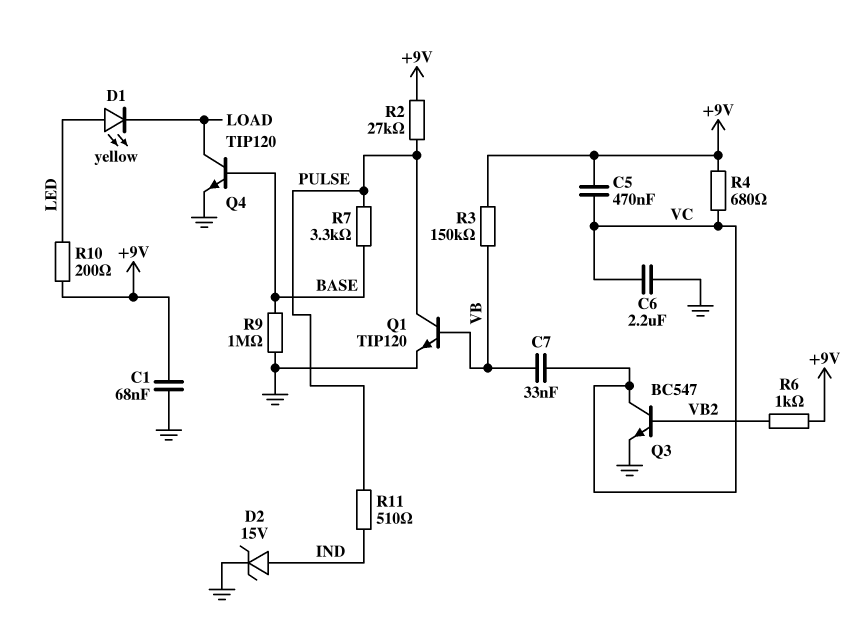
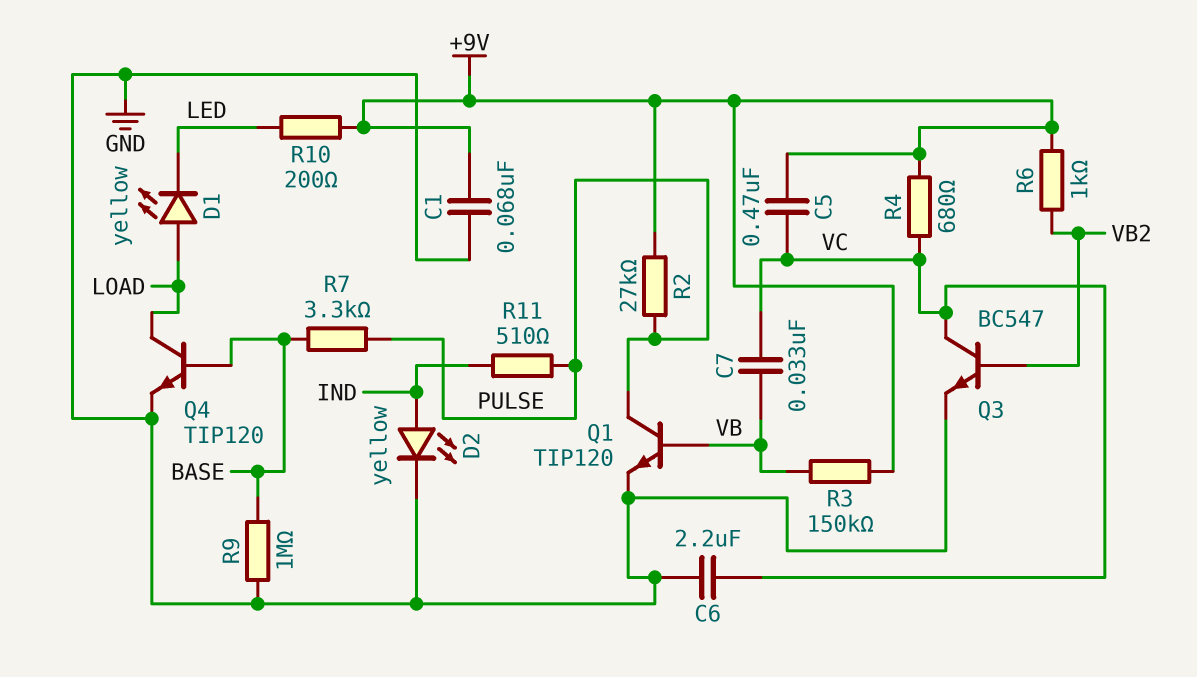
D1: LED yellow (A LED, K LOAD) -> LED yellow (A LOAD, K LED)
D2: zener 15V (A IND, K GND) -> LED yellow (A IND, K GND)

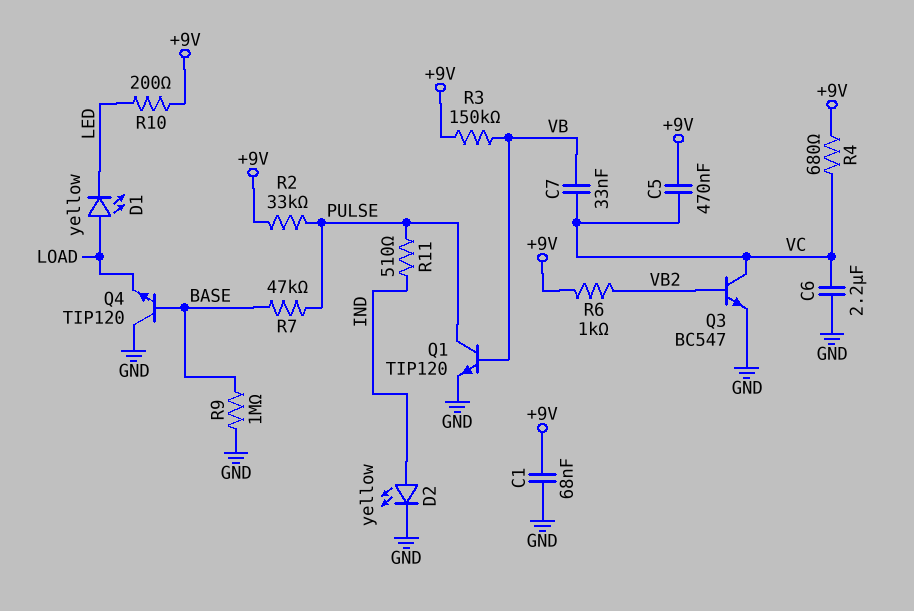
Q4: NPN TIP120 (B BASE, C LOAD, E GND) -> NPN TIP120 (B BASE, C GND, E LOAD)
R2: 27k (+9V, PULSE) -> 33k (+9V, PULSE)
R7: 3.3k (BASE, PULSE) -> 47k (BASE, PULSE)

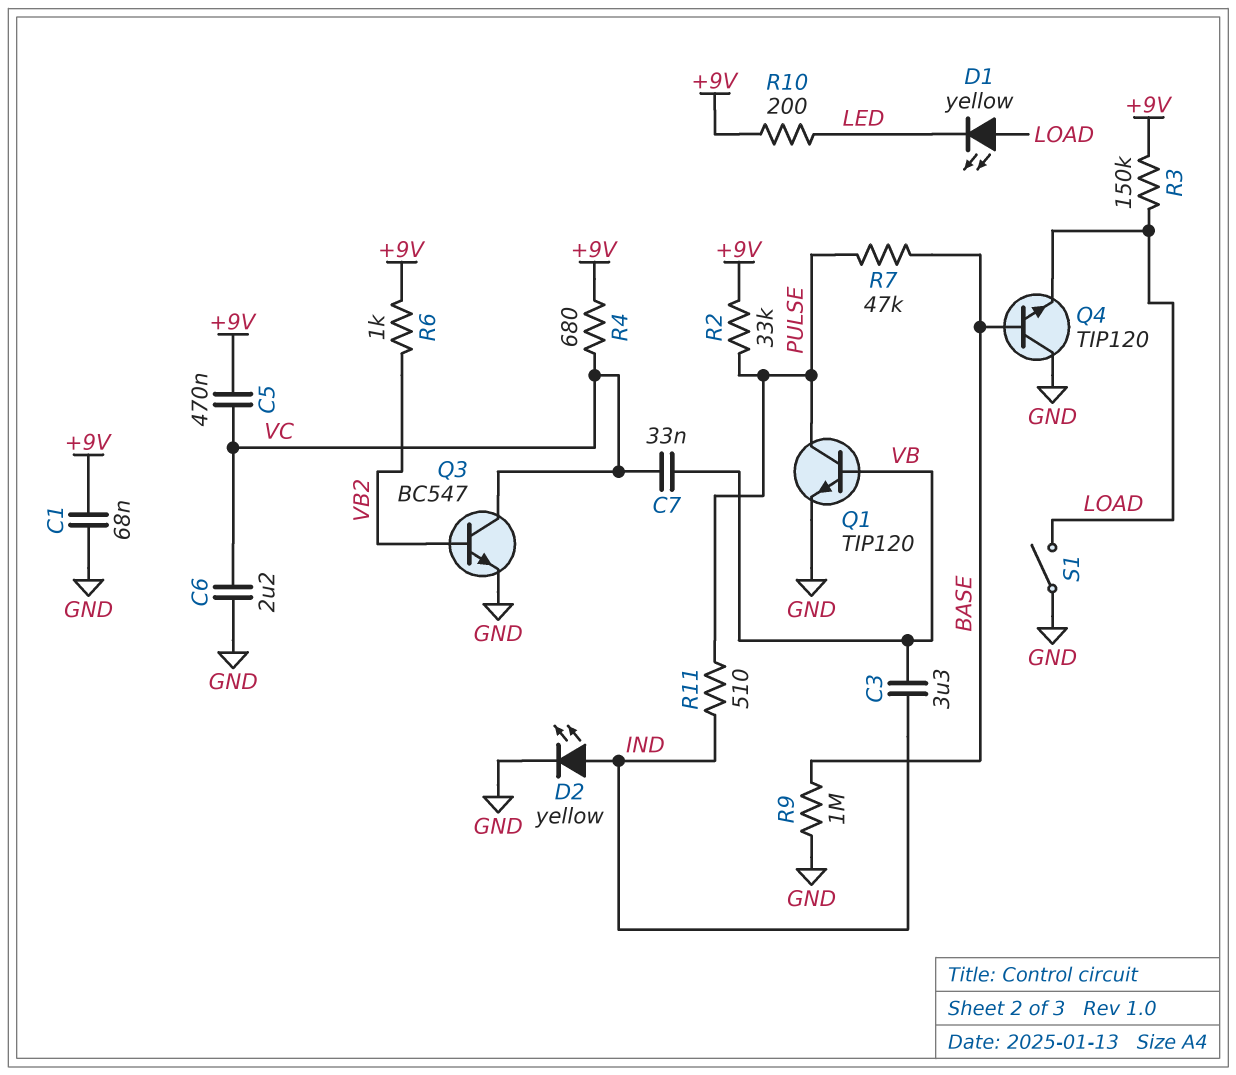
C3: none -> 3.3uF (IND, VB)
R3: 150k (+9V, VB) -> 150k (+9V, LOAD)
S1: none -> switch (GND, LOAD)

